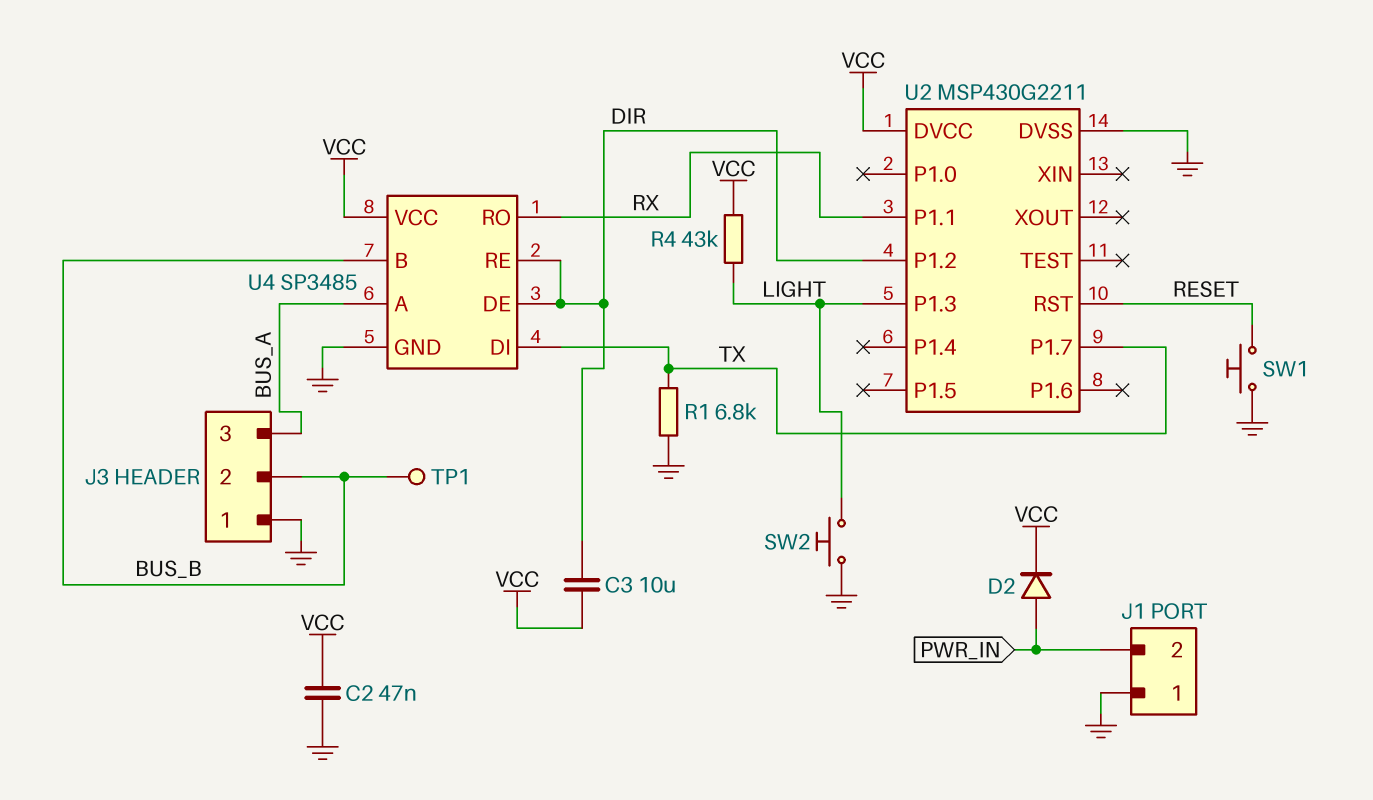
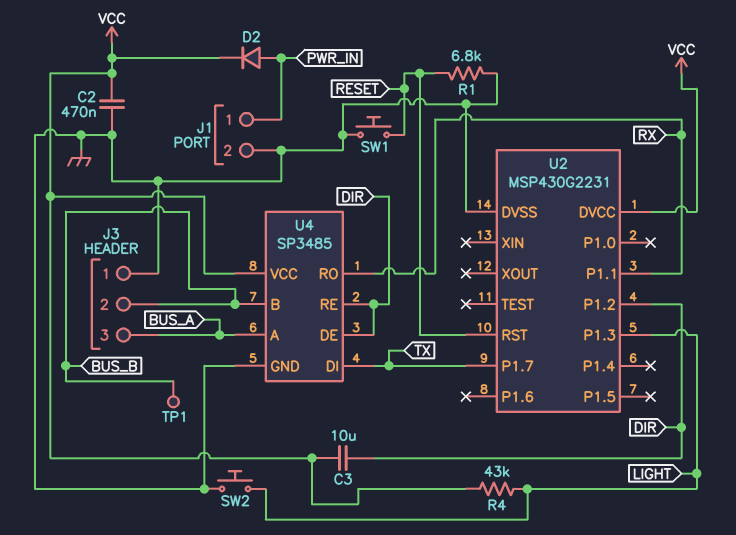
C2: 47nF (GND, VCC) -> 470nF (GND, VCC)
J1 pin 1: GND -> PWR_IN
J1 pin 2: PWR_IN -> GND
R1: 6.8k (GND, TX) -> 6.8k (GND, RESET)
U2: MSP430G2211 -> MSP430G2231

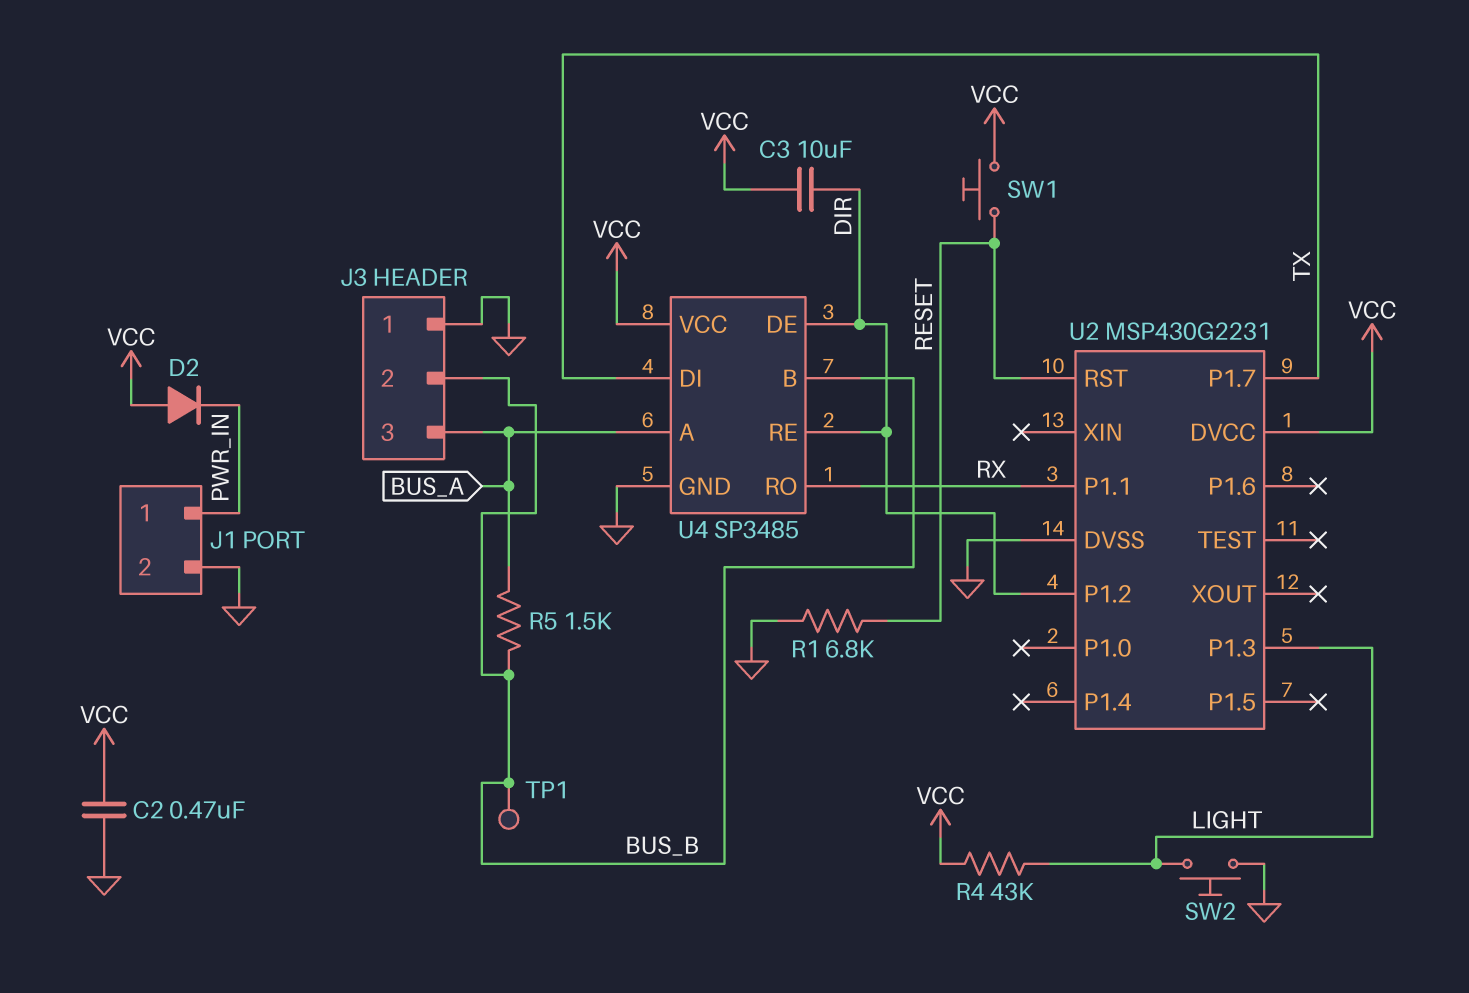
D2: diode (A PWR_IN, K VCC) -> diode (A VCC, K PWR_IN)
R5: none -> 1.5k (BUS_A, BUS_B)
SW1: button (GND, RESET) -> button (RESET, VCC)

